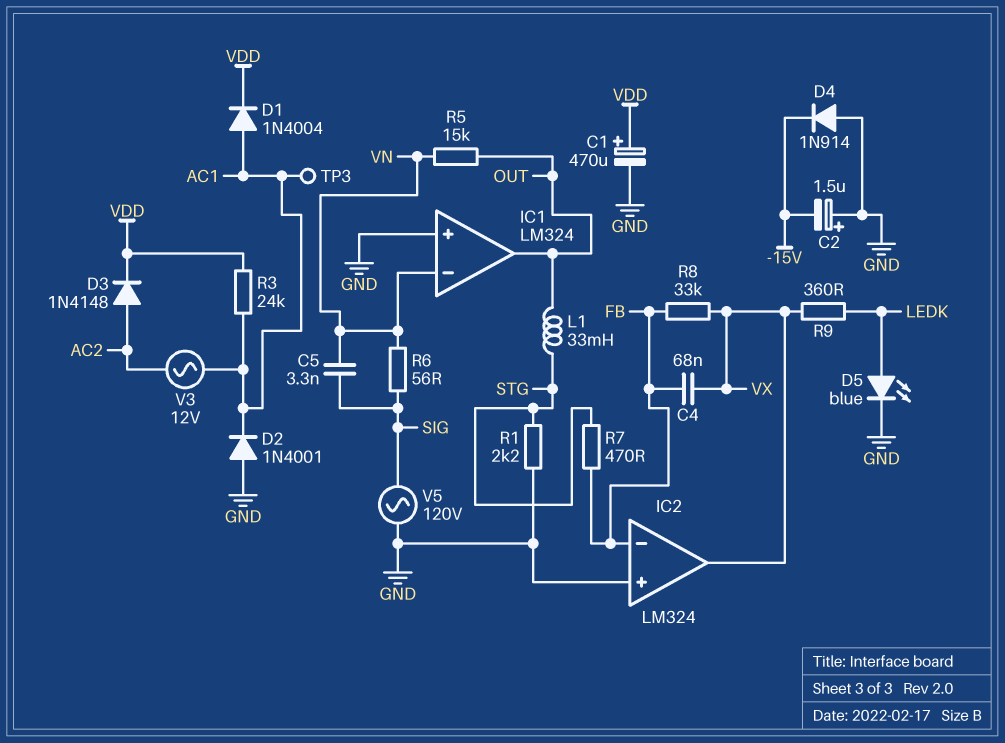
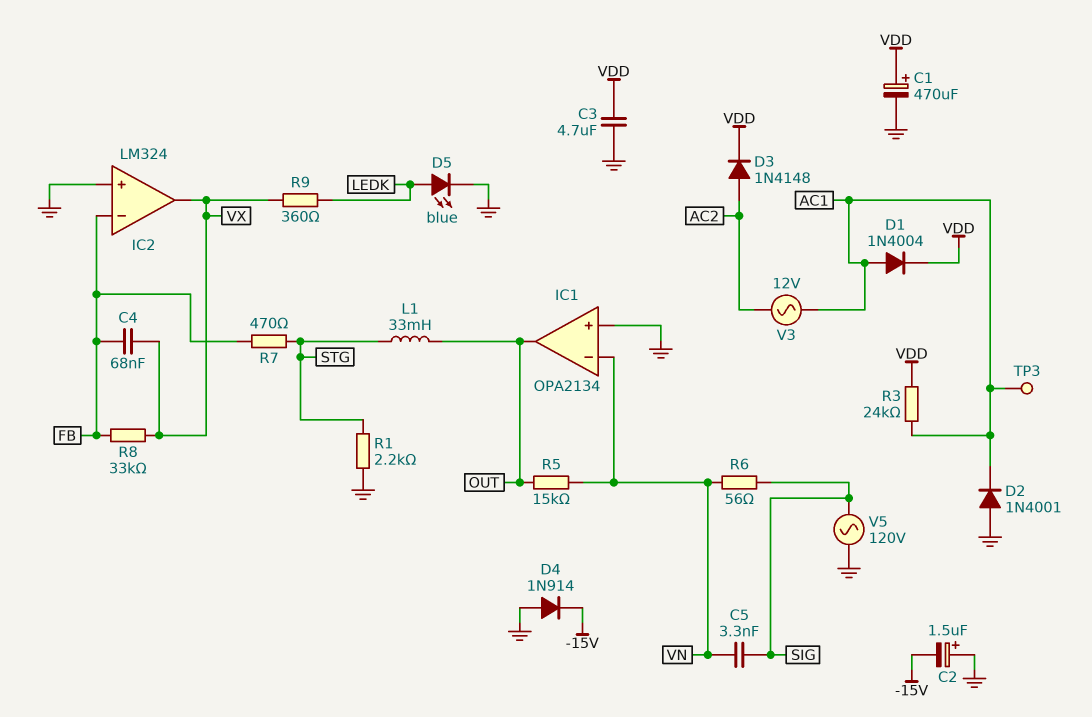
C3: none -> 4.7uF (GND, VDD)
IC1: LM324 -> OPA2134

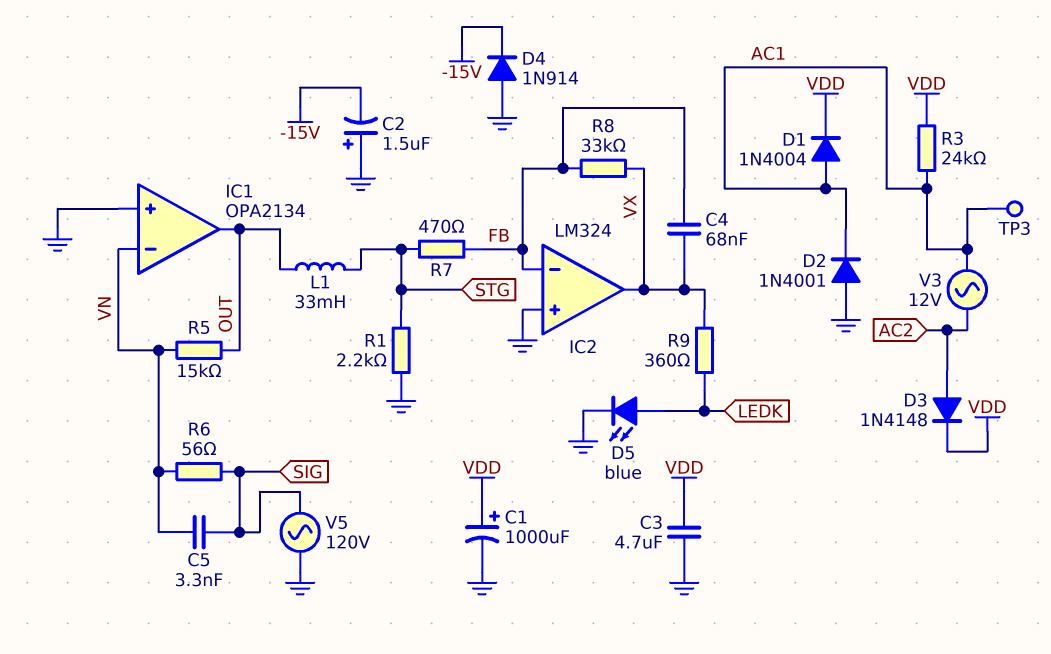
C1: 470uF (plus VDD, minus GND) -> 1000uF (plus VDD, minus GND)

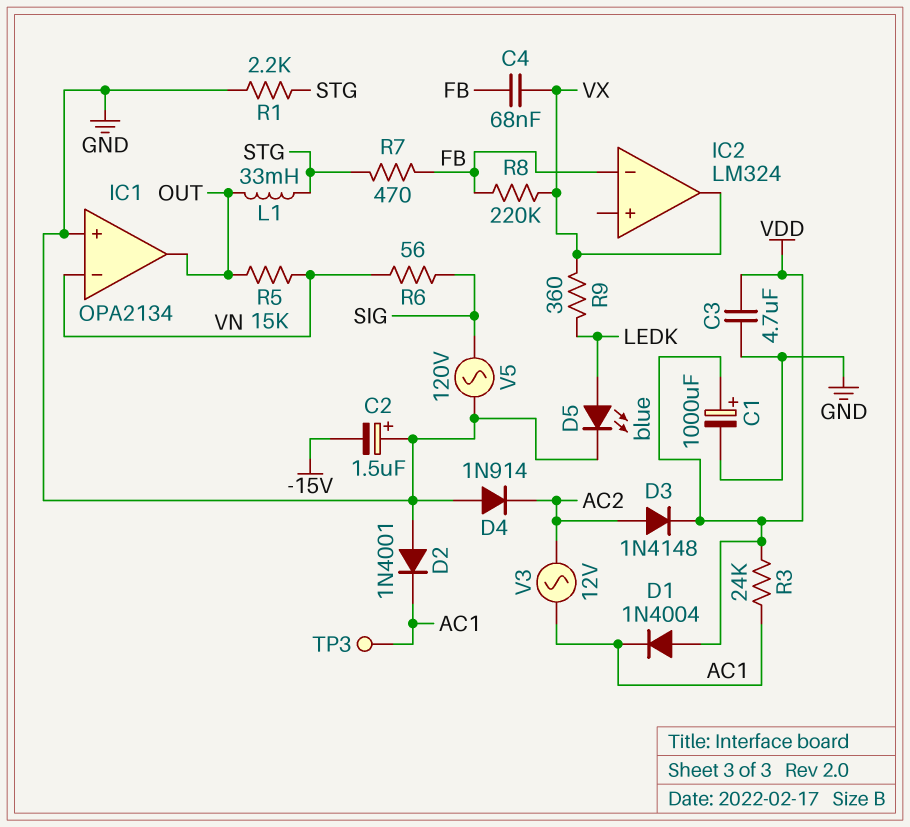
C5: 3.3nF (SIG, VN) -> none
D1: diode 1N4004 (A AC1, K VDD) -> diode 1N4004 (A VDD, K AC1)
D4: diode 1N914 (A GND, K -15V) -> diode 1N914 (A GND, K AC2)
IC2 pin in+: GND -> none
R8: 33k (FB, VX) -> 220k (FB, VX)

